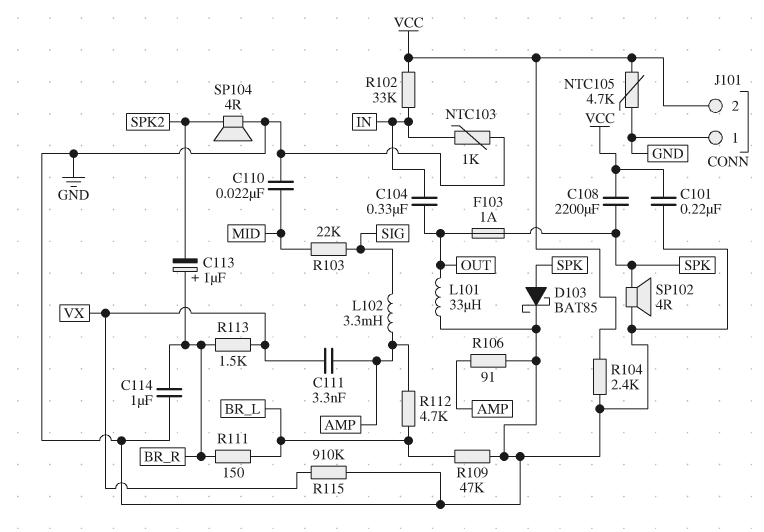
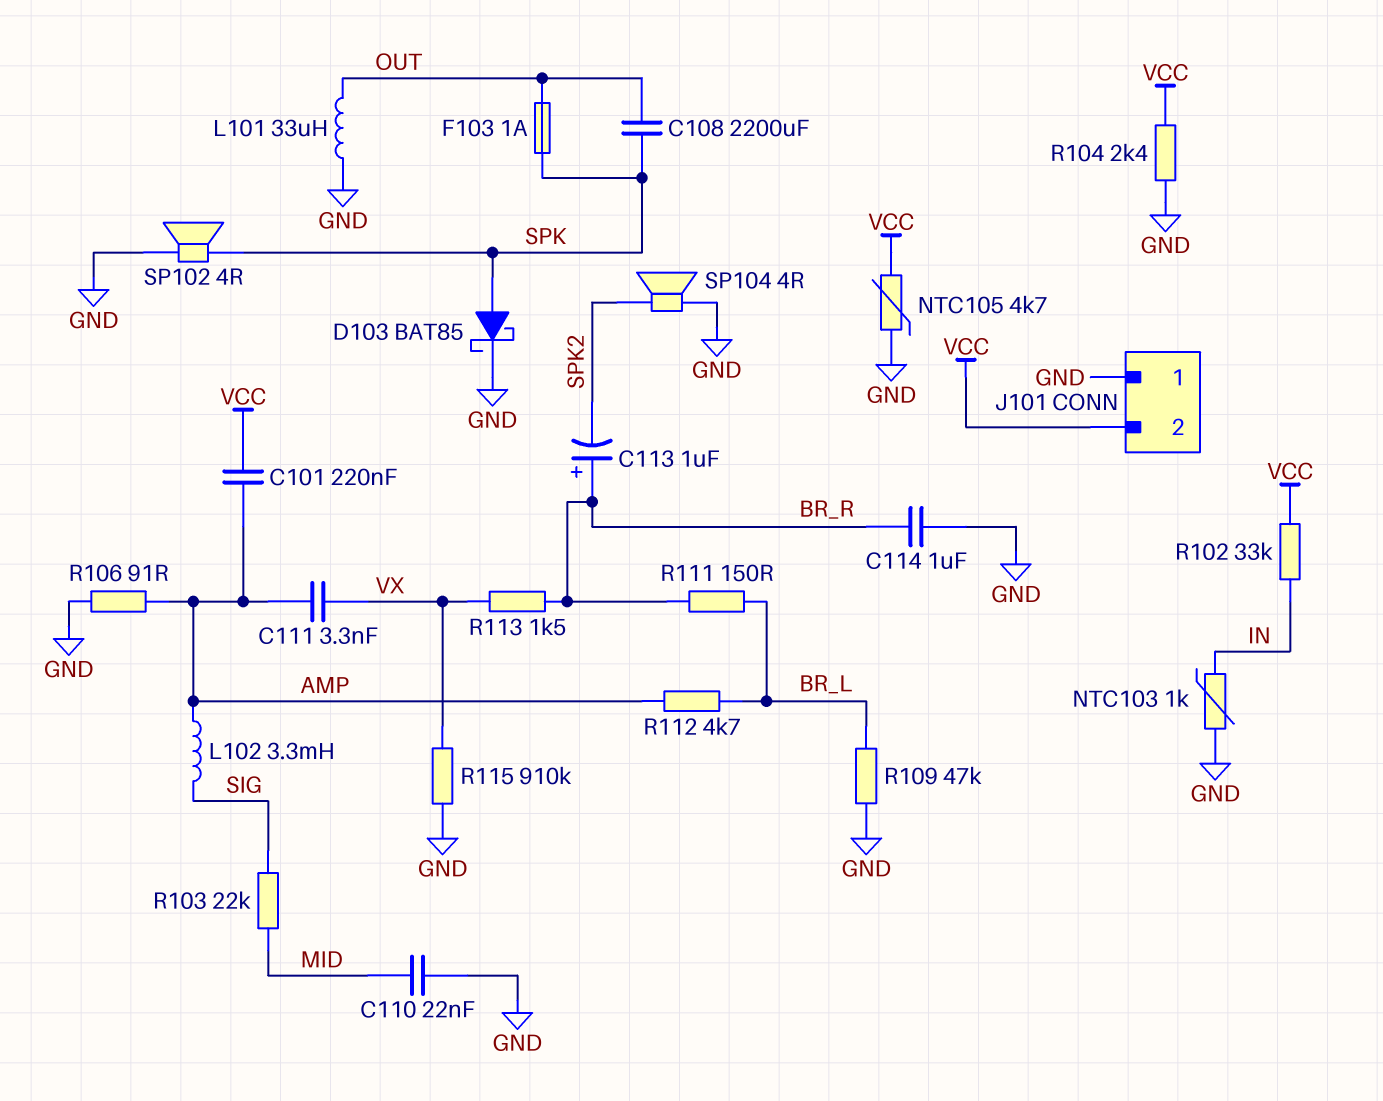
C101: 220nF (GND, VCC) -> 220nF (AMP, VCC)
C104: 330nF (IN, OUT) -> none
C108: 2200uF (SPK, VCC) -> 2200uF (OUT, SPK)

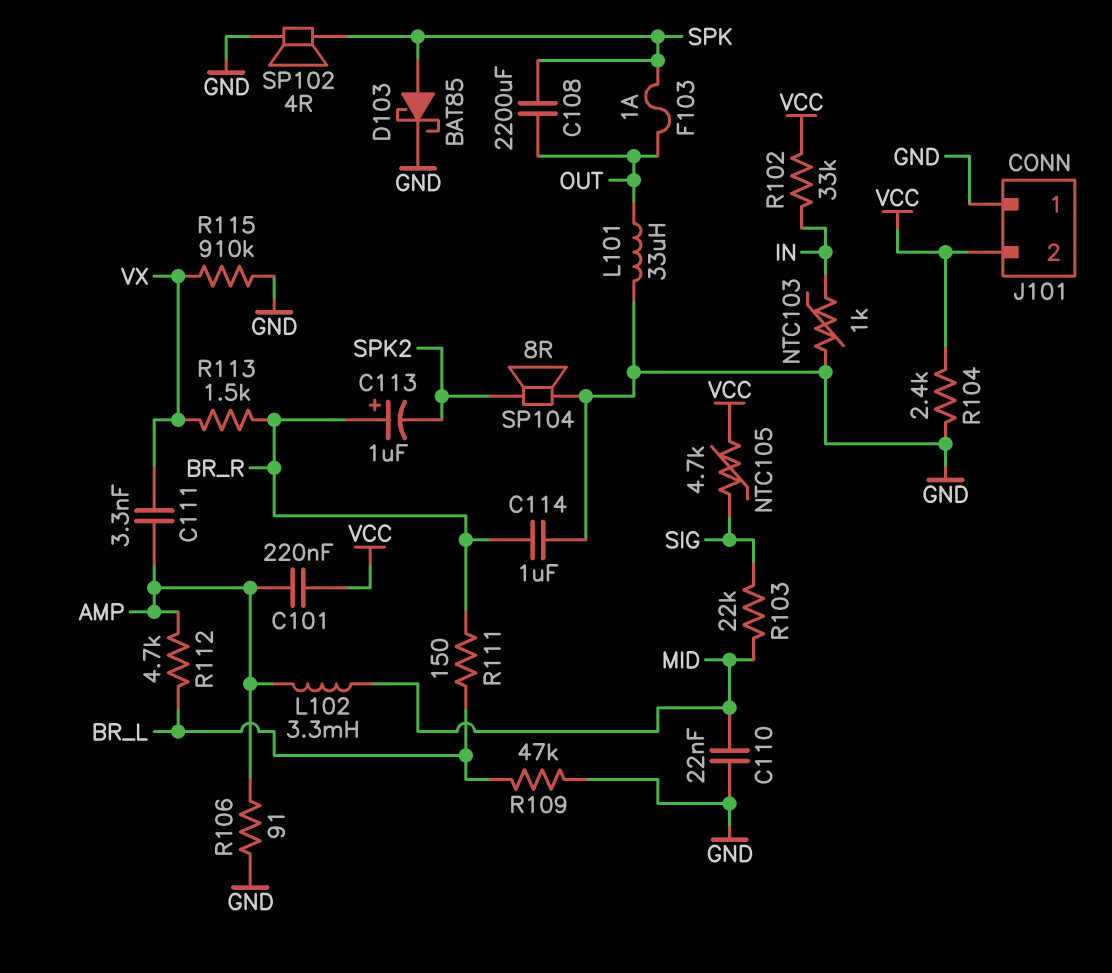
L102: 3.3mH (AMP, SIG) -> 3.3mH (AMP, MID)
NTC105: 4.7k (GND, VCC) -> 4.7k (SIG, VCC)
SP104: speaker 4R (GND, SPK2) -> speaker 8R (GND, SPK2)

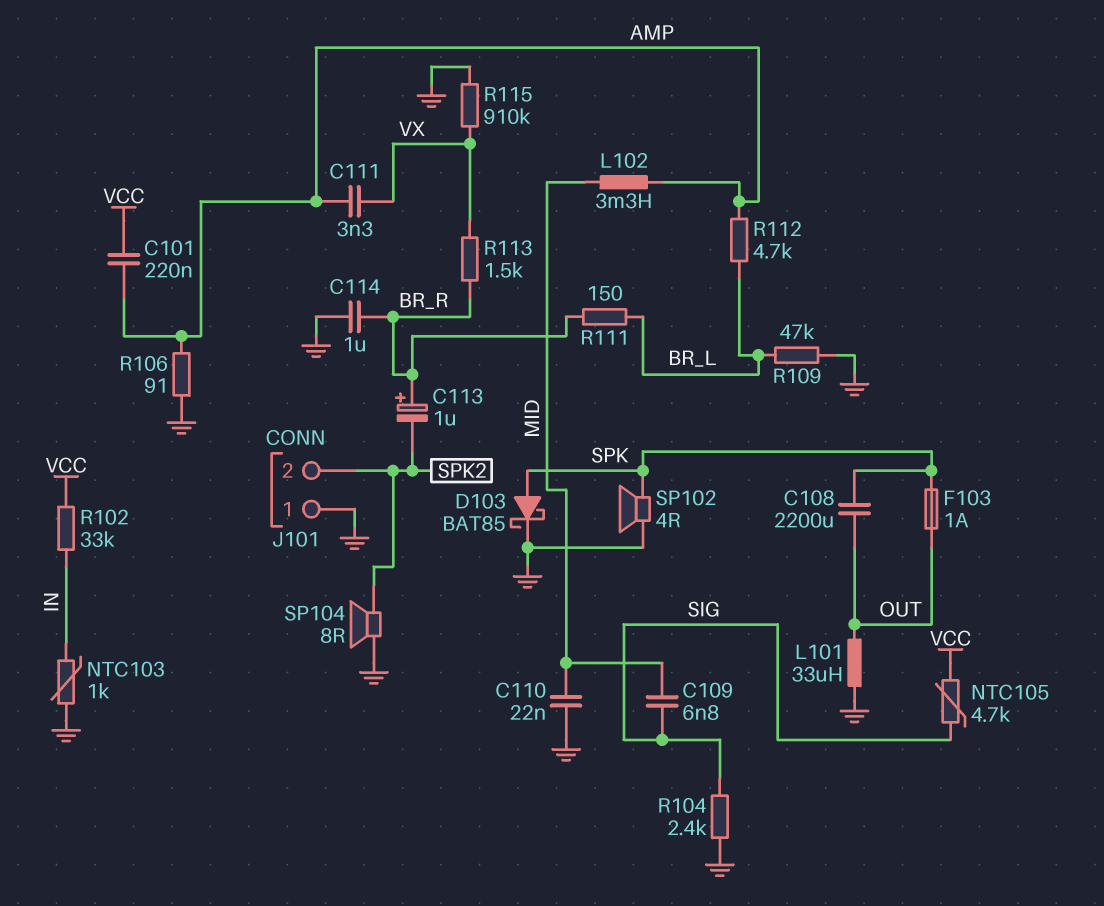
C109: none -> 6.8nF (MID, SIG)
J101 pin 2: VCC -> SPK2
R103: 22k (MID, SIG) -> none
R104: 2.4k (GND, VCC) -> 2.4k (GND, SIG)

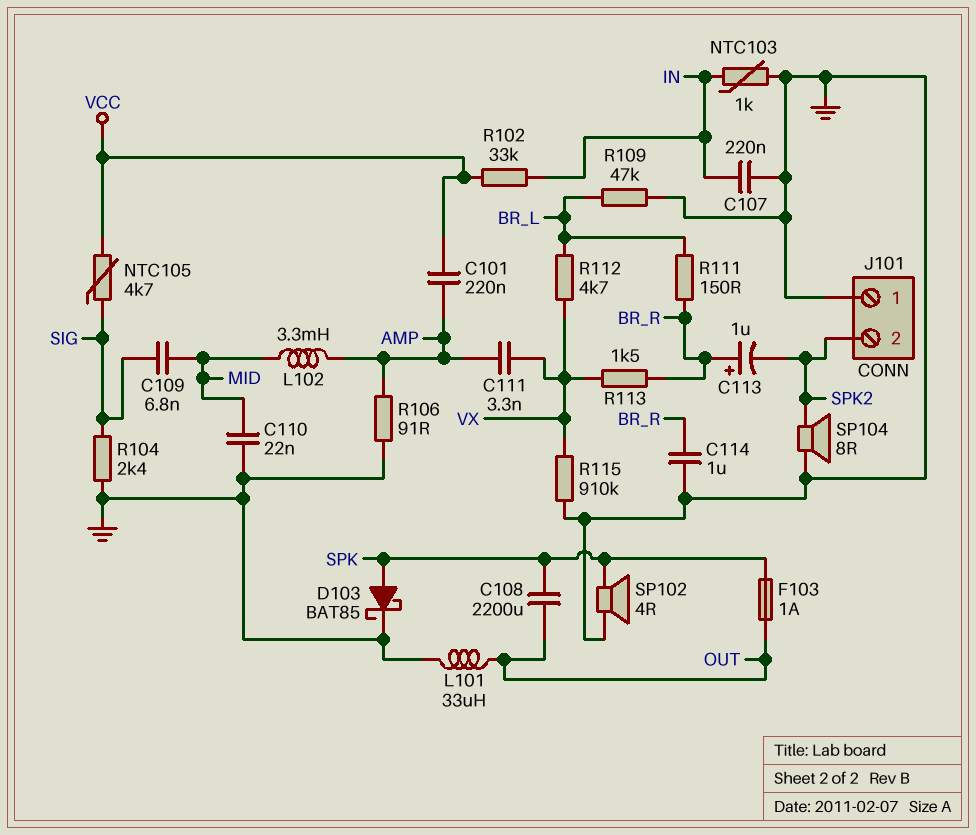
C107: none -> 220nF (GND, IN)
R112: 4.7k (AMP, BR_L) -> 4.7k (BR_L, VX)

